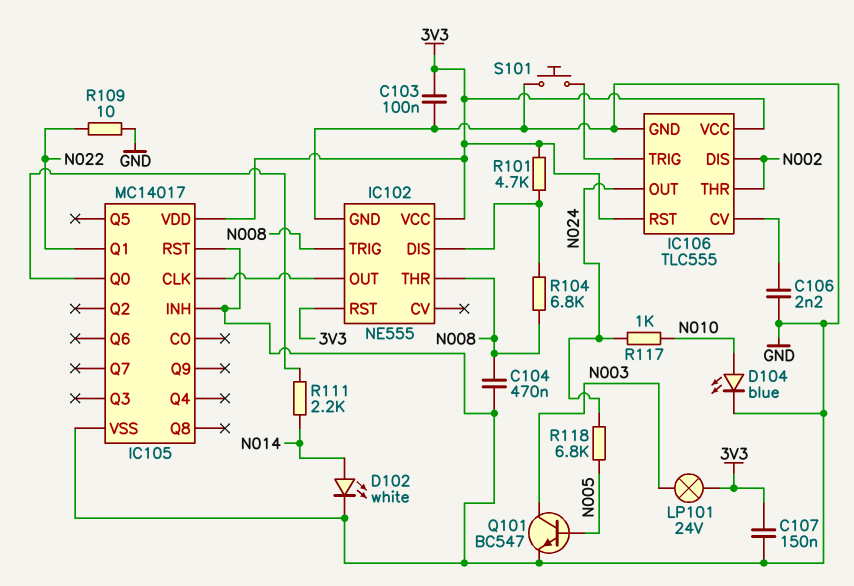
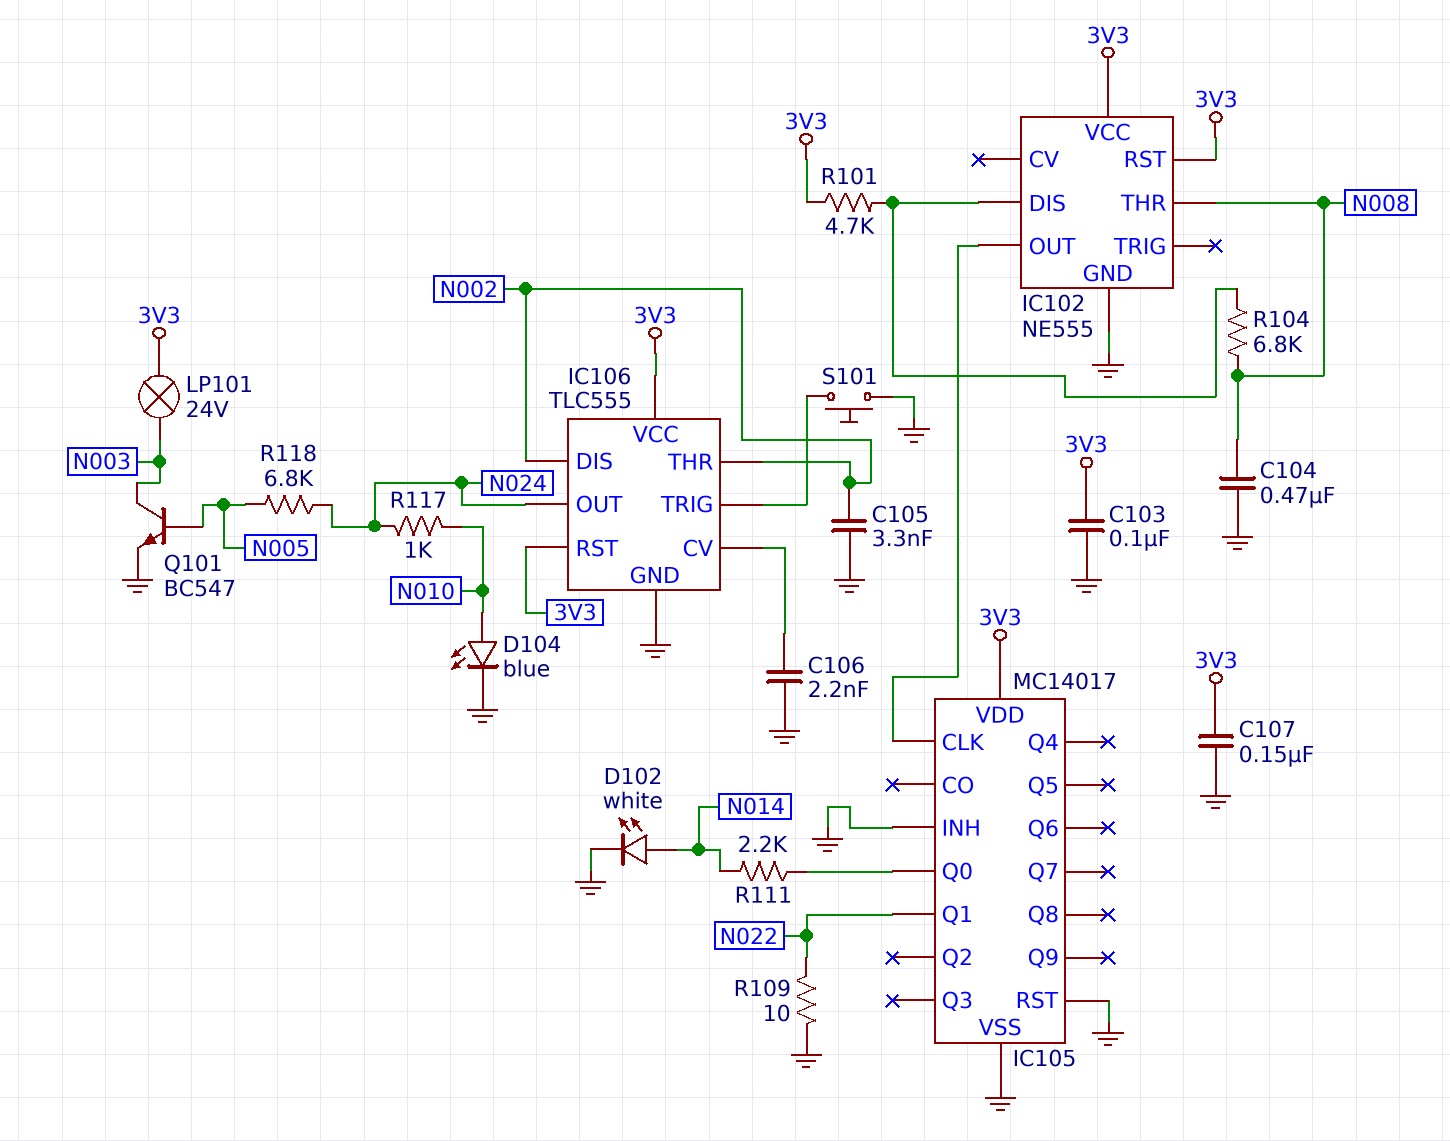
C105: none -> 3.3nF (GND, N002)
IC102 pin TRIG: N008 -> none

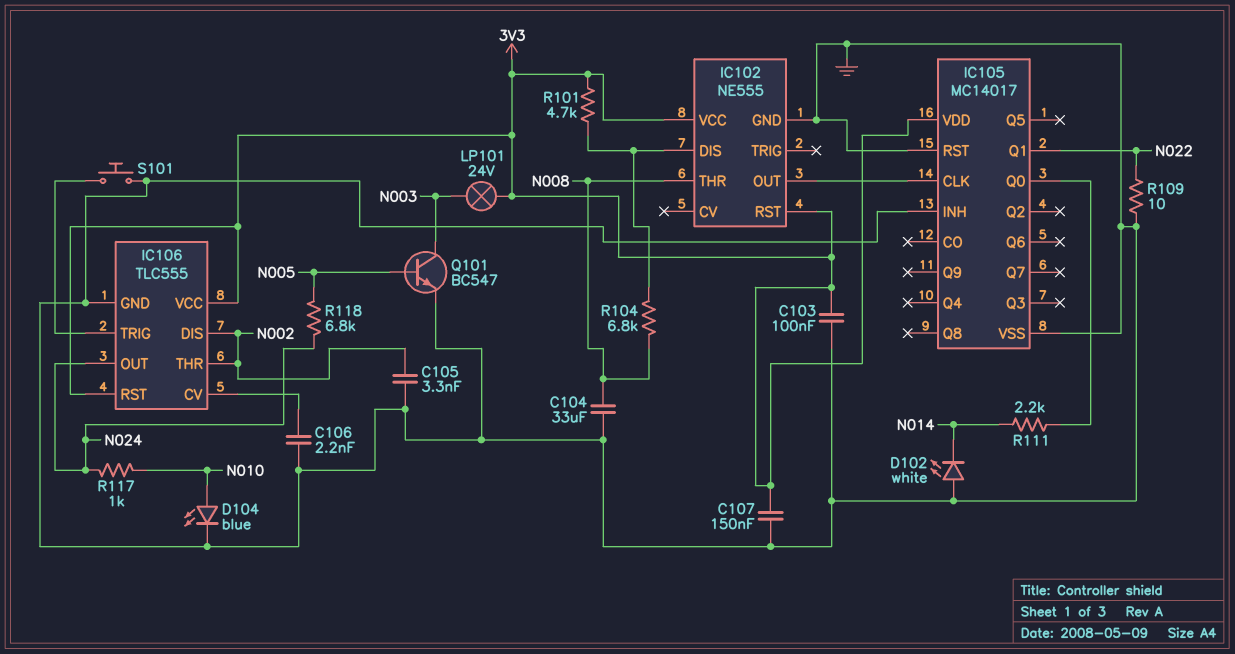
C104: 470nF (GND, N008) -> 33uF (GND, N008)
D102: LED white (A N014, K GND) -> LED white (A GND, K N014)

